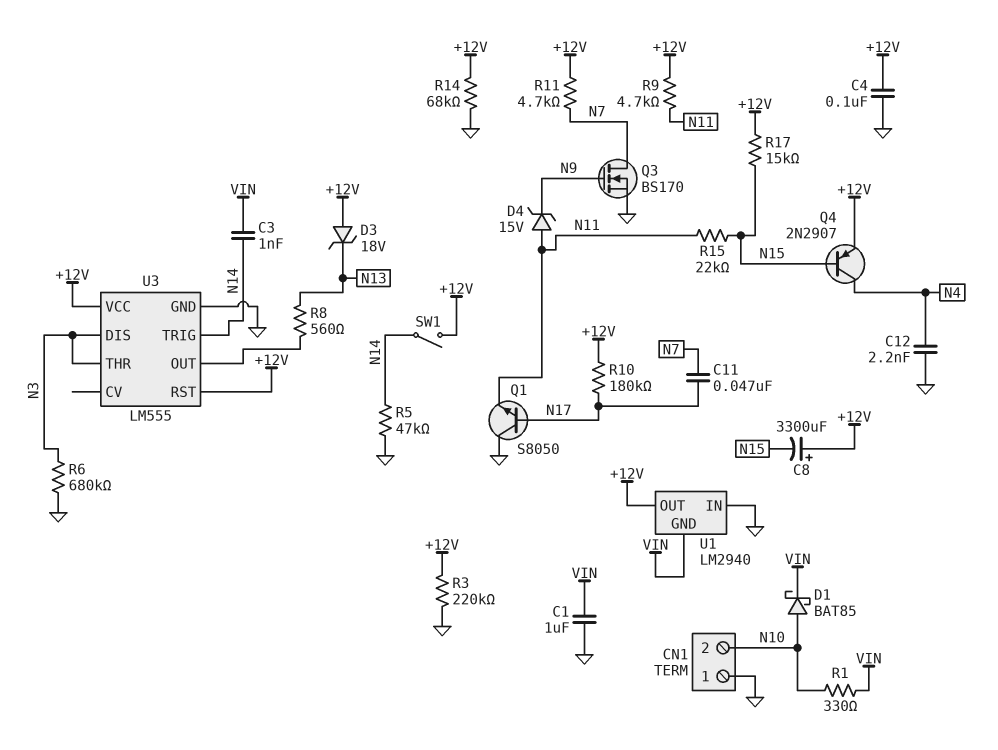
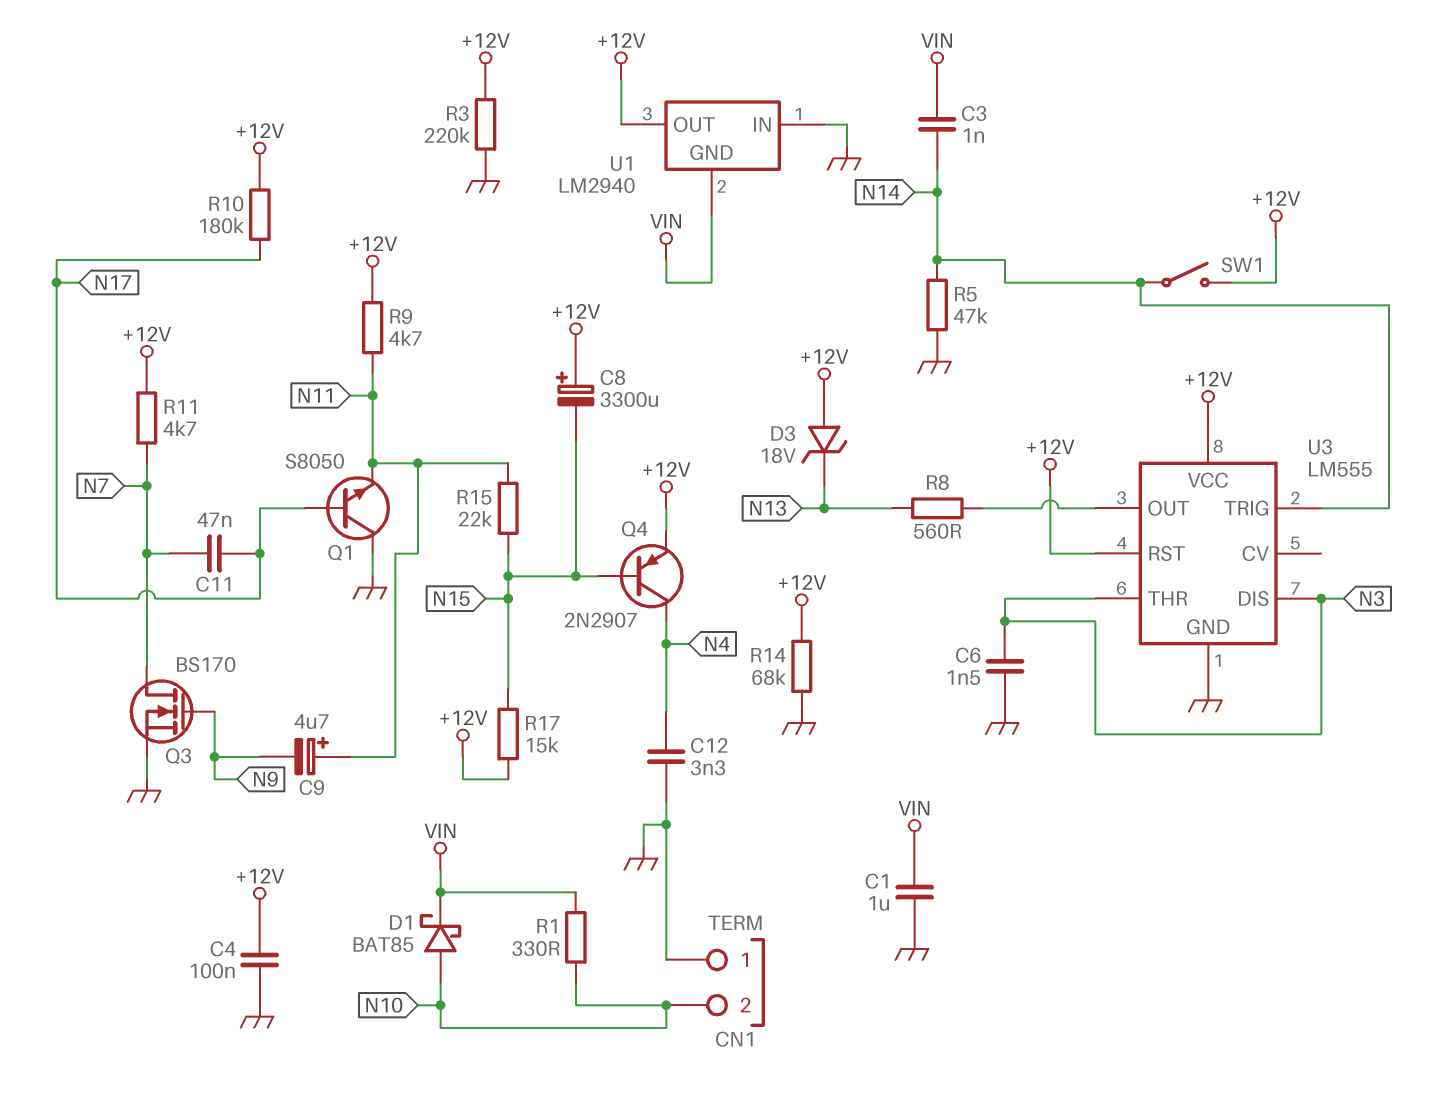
C6: none -> 1.5nF (GND, N3)
C9: none -> 4.7uF (plus N11, minus N9)
C12: 2.2nF (GND, N4) -> 3.3nF (GND, N4)
D4: zener 15V (A N11, K N9) -> none
R6: 680k (GND, N3) -> none

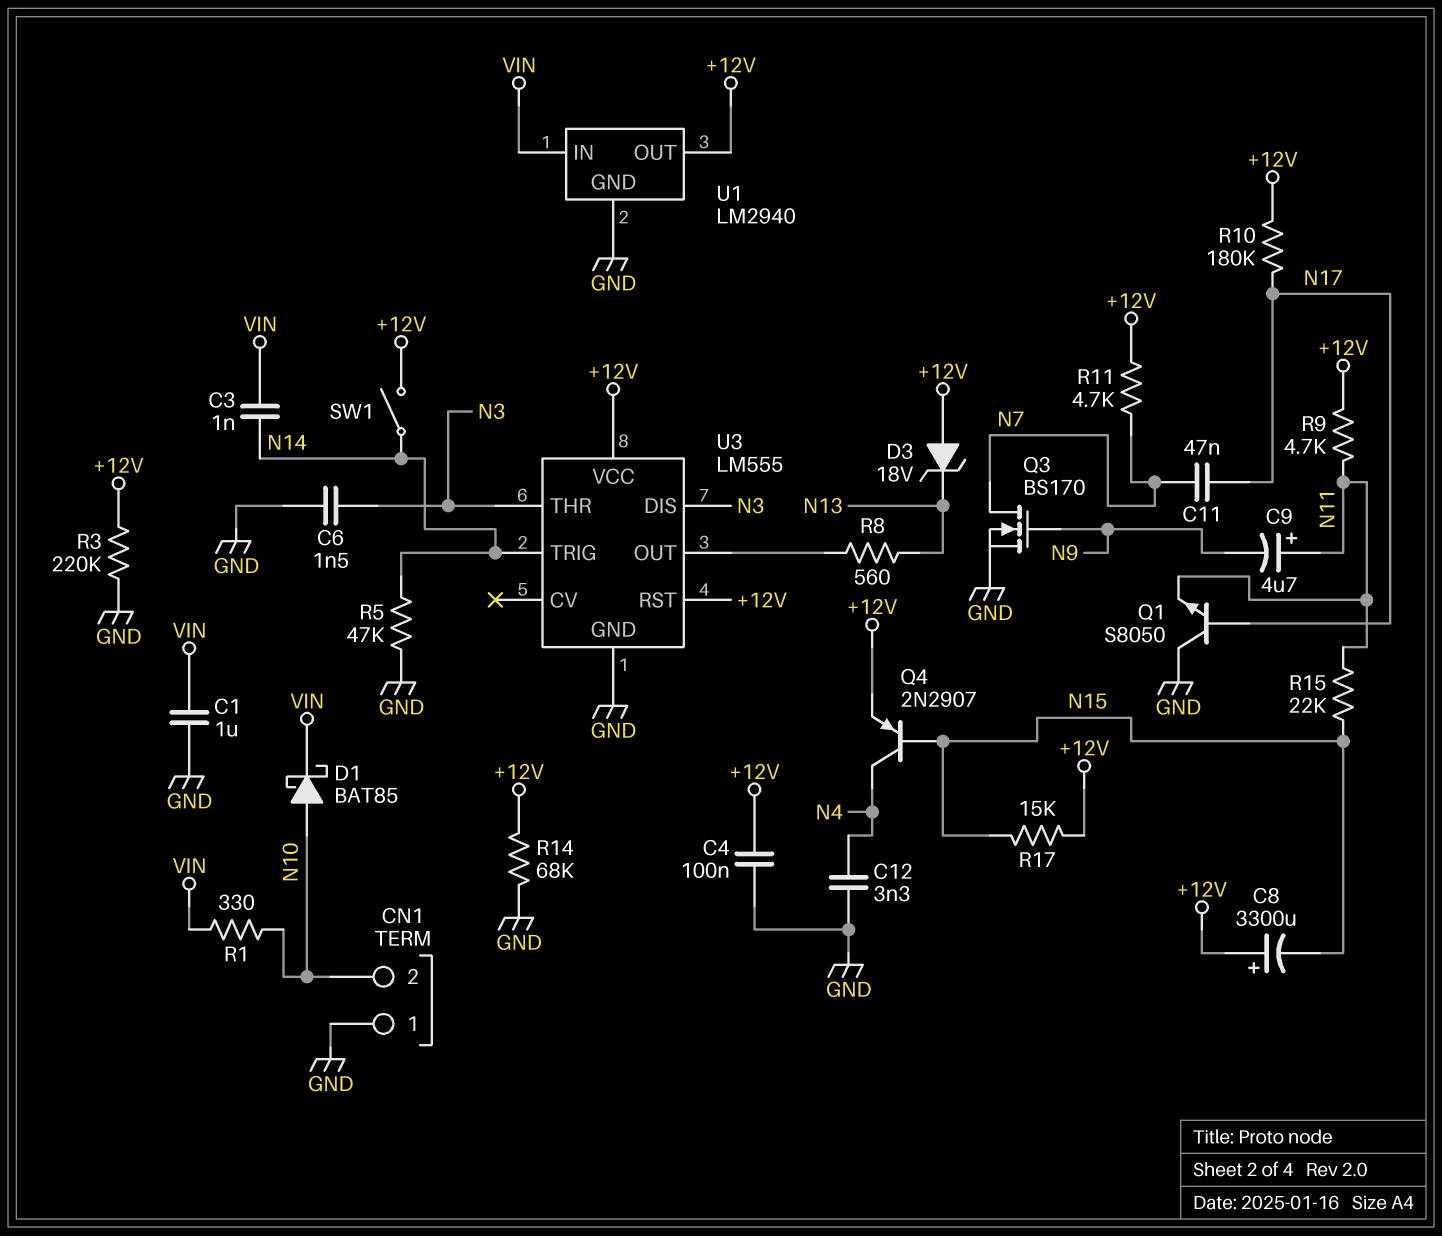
U1 pin GND: VIN -> GND
U1 pin IN: GND -> VIN

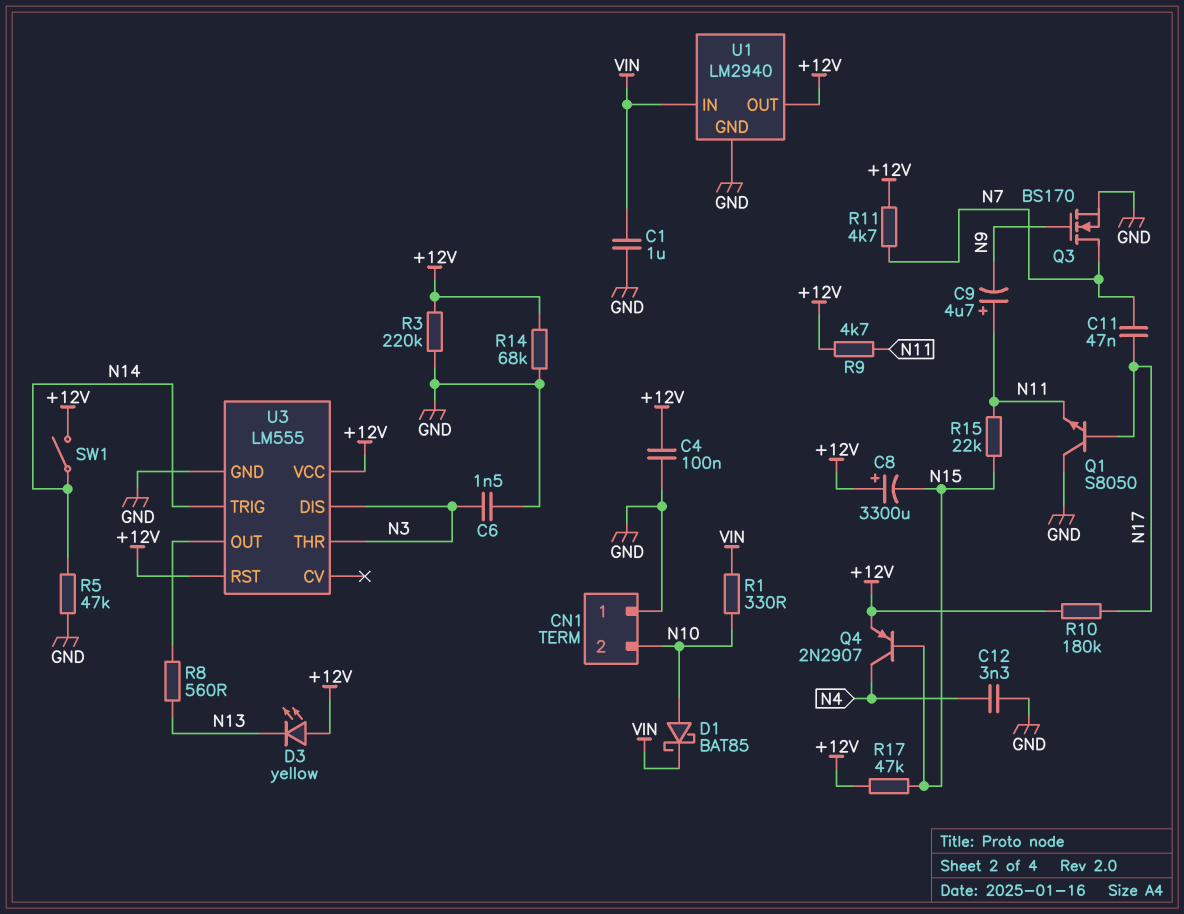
C3: 1nF (N14, VIN) -> none
D3: zener 18V (A +12V, K N13) -> LED yellow (A +12V, K N13)
R17: 15k (+12V, N15) -> 47k (+12V, N15)

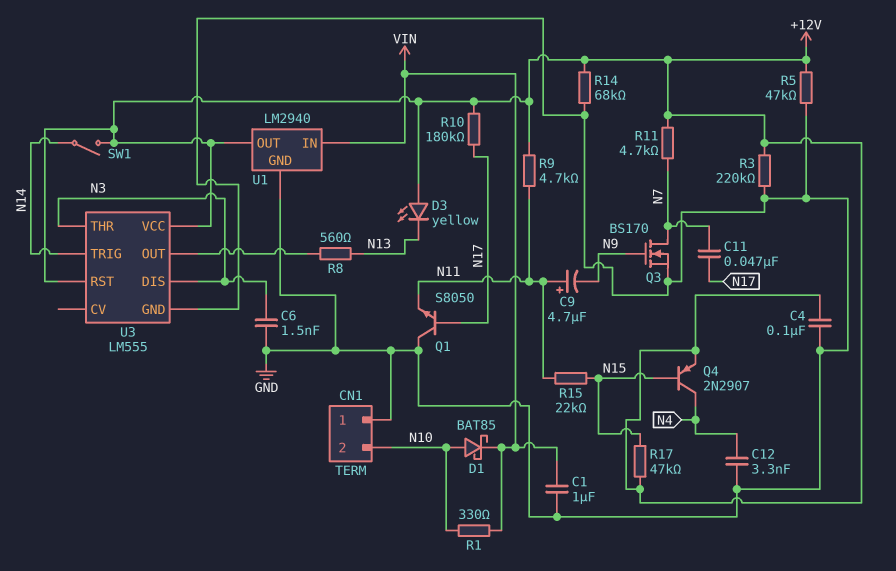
C8: 3300uF (plus +12V, minus N15) -> none
R5: 47k (GND, N14) -> 47k (+12V, GND)

